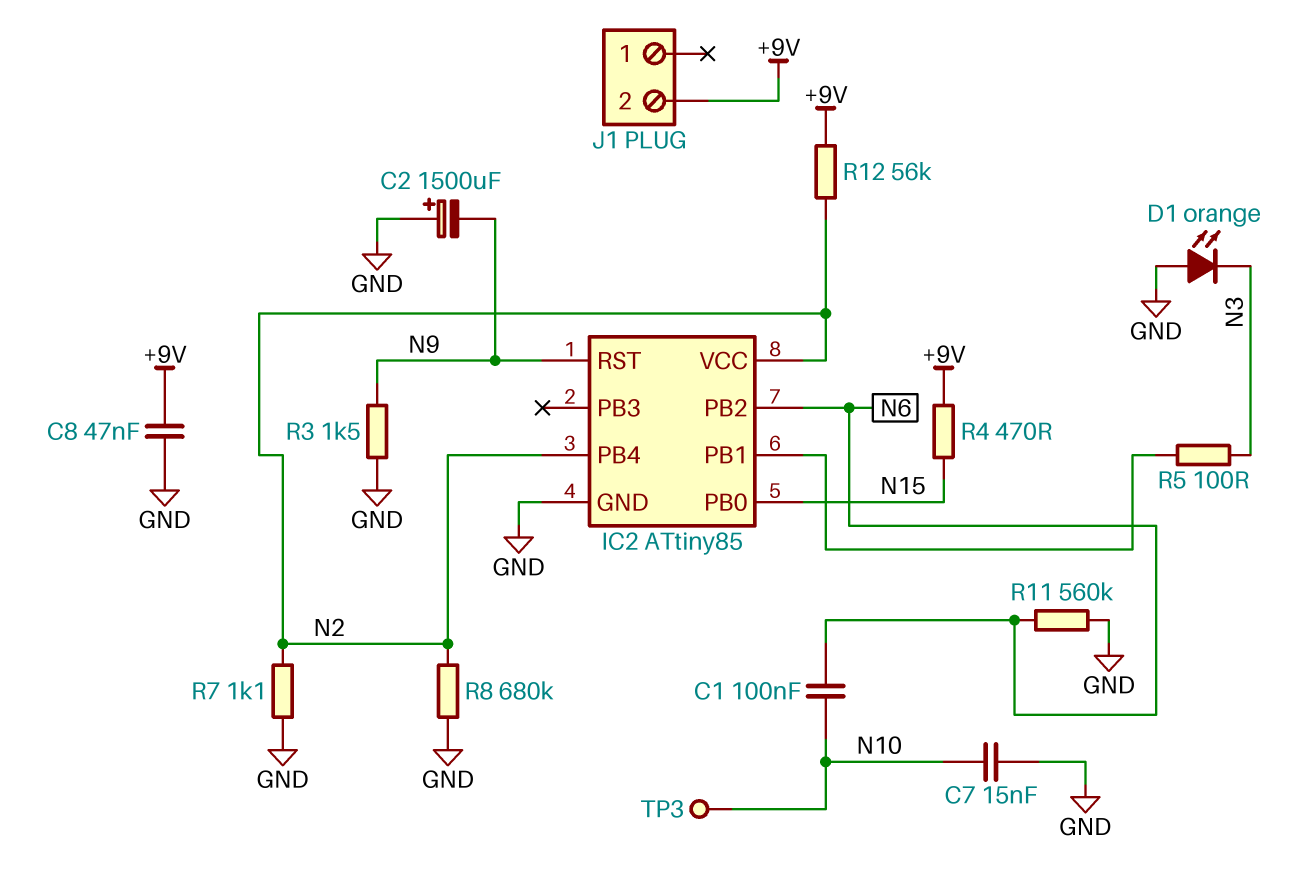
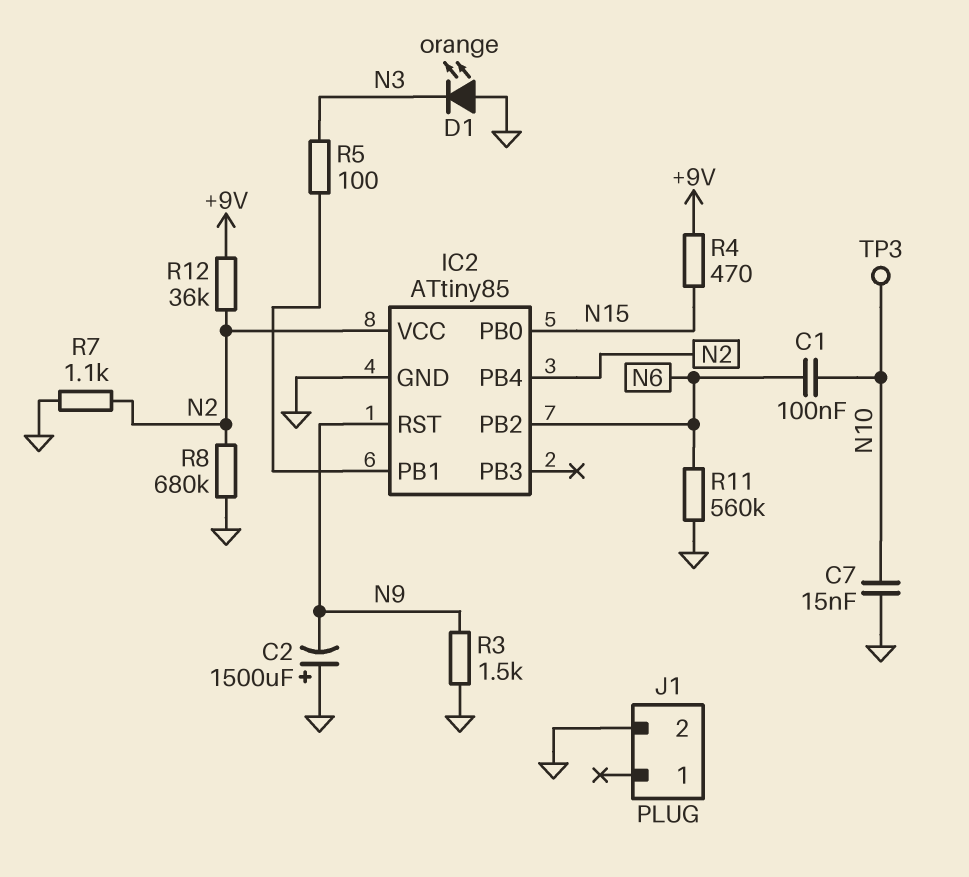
C8: 47nF (+9V, GND) -> none
J1 pin 2: +9V -> GND
R12: 56k (+9V, N2) -> 36k (+9V, N2)

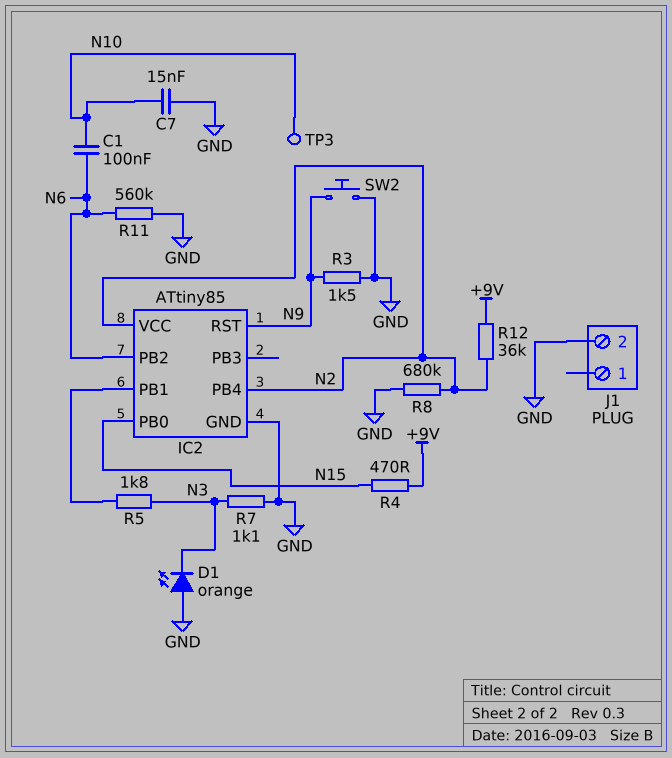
C2: 1500uF (plus GND, minus N9) -> none
R5: 100 (IC2/PB1, N3) -> 1.8k (IC2/PB1, N3)
R7: 1.1k (GND, N2) -> 1.1k (GND, N3)
SW2: none -> button (GND, N9)

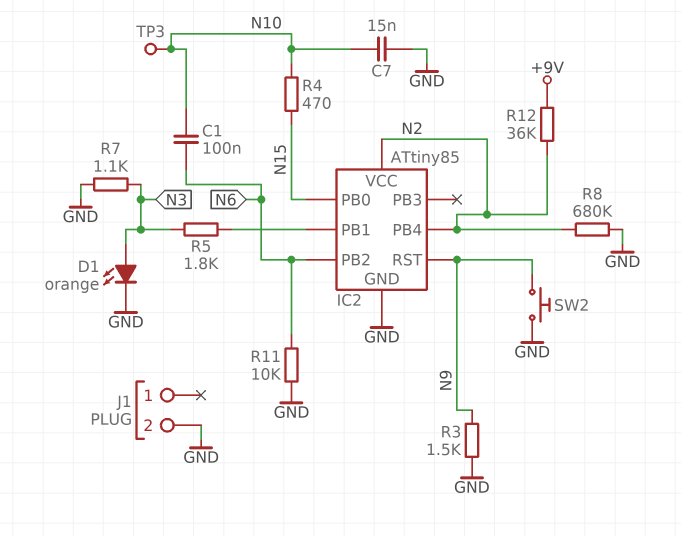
D1: LED orange (A GND, K N3) -> LED orange (A N3, K GND)
R4: 470 (+9V, N15) -> 470 (N10, N15)
R11: 560k (GND, N6) -> 10k (GND, N6)

